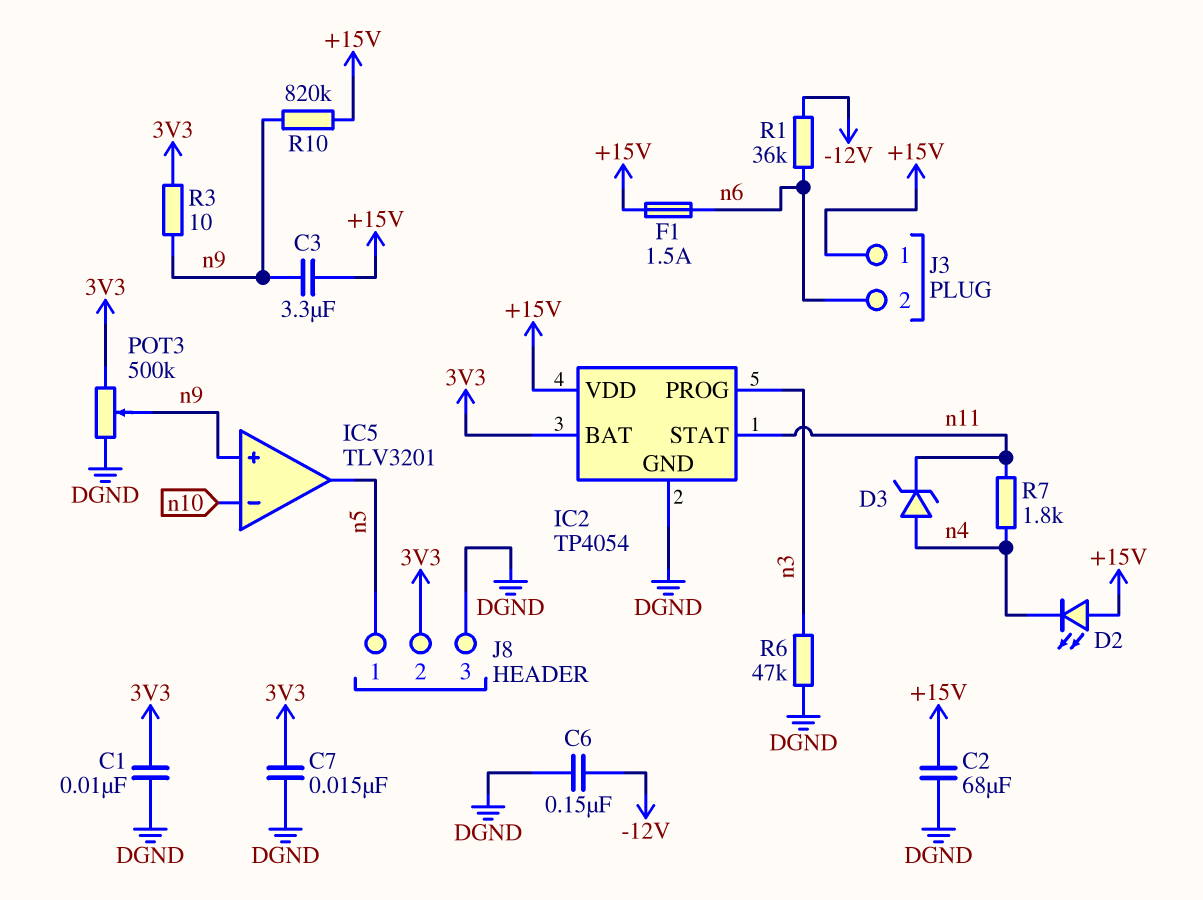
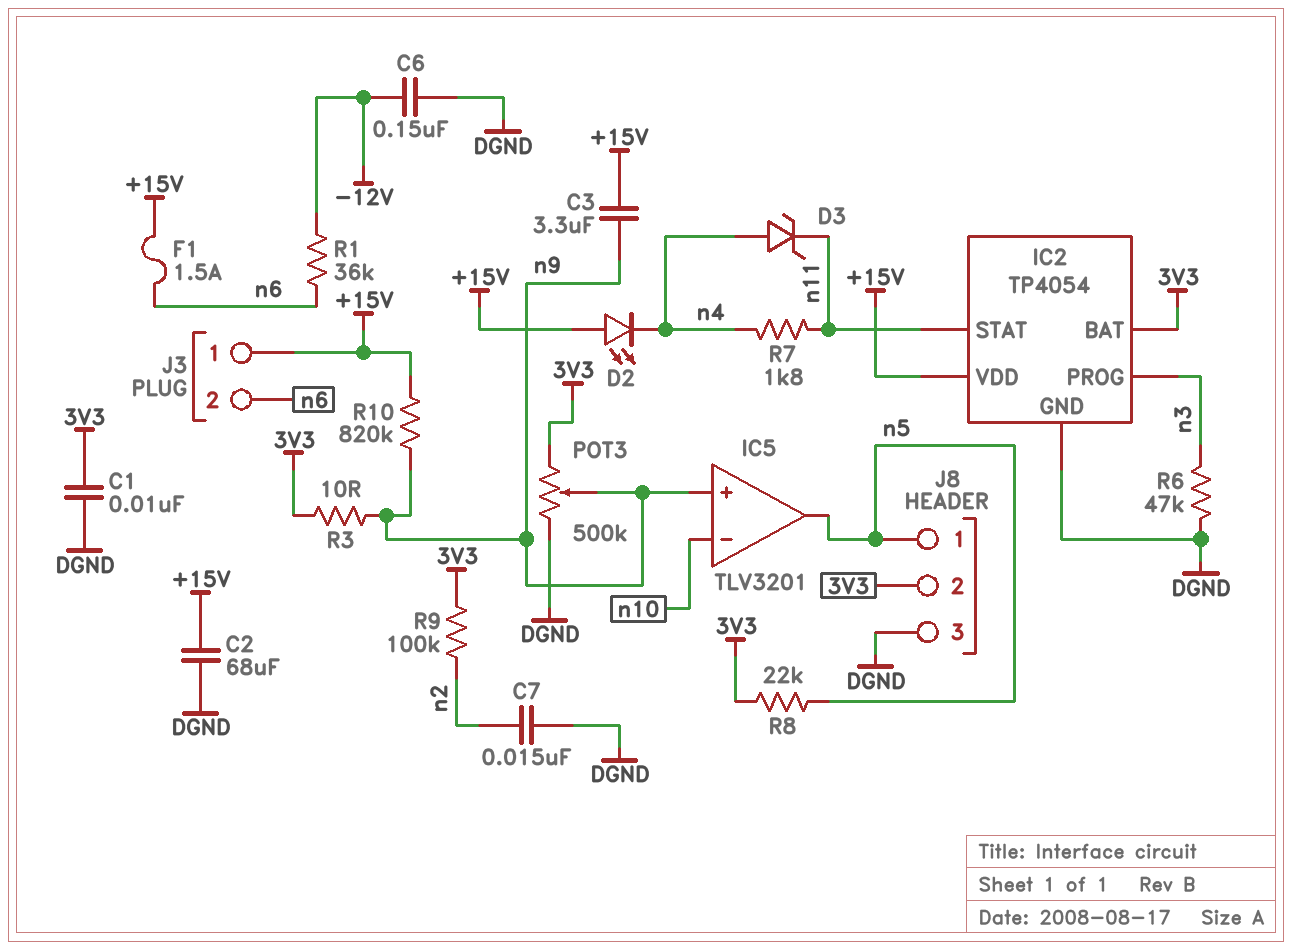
C7: 15nF (3V3, DGND) -> 15nF (DGND, n2)
R8: none -> 22k (3V3, n5)
R9: none -> 100k (3V3, n2)

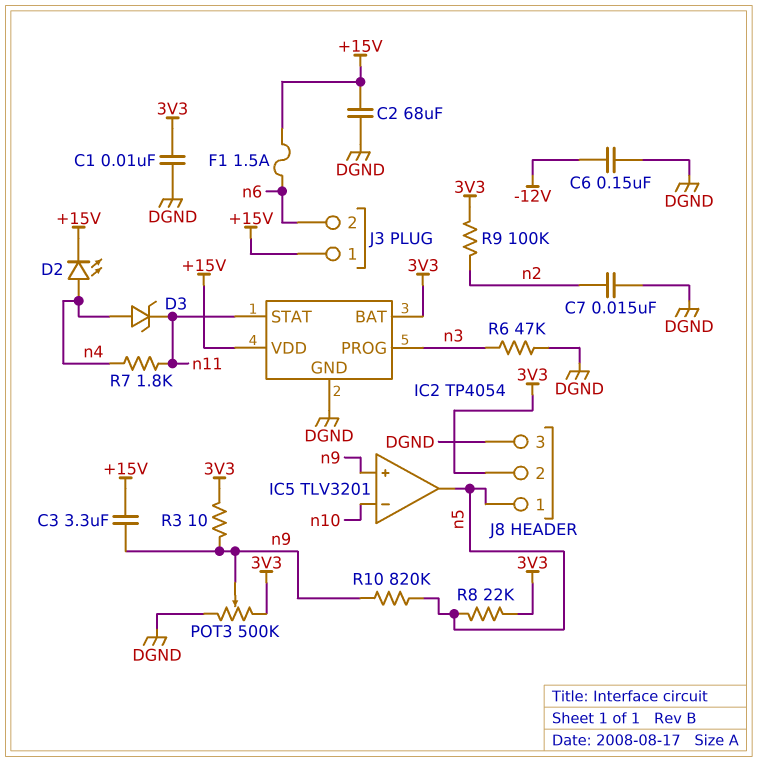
D2: LED (A +15V, K n4) -> LED (A n4, K +15V)
R1: 36k (-12V, n6) -> none
R10: 820k (+15V, n9) -> 820k (n5, n9)

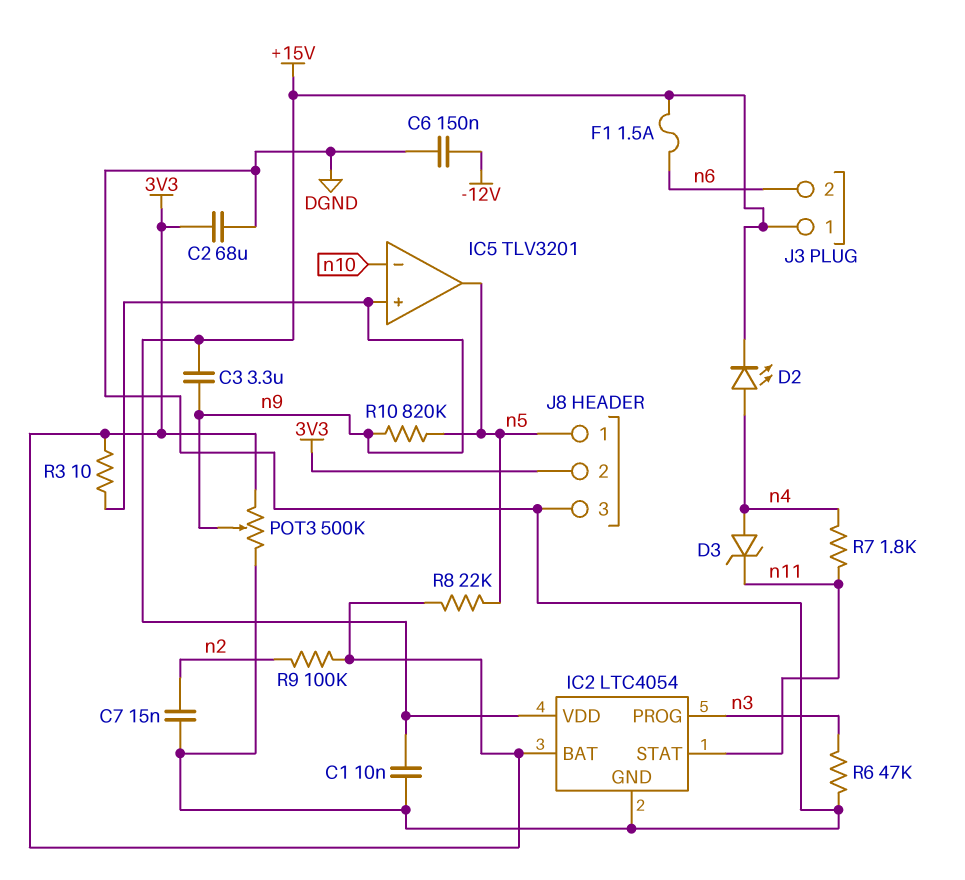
C1: 10nF (3V3, DGND) -> 10nF (+15V, DGND)
C2: 68uF (+15V, DGND) -> 68uF (3V3, DGND)
IC2: TP4054 -> LTC4054

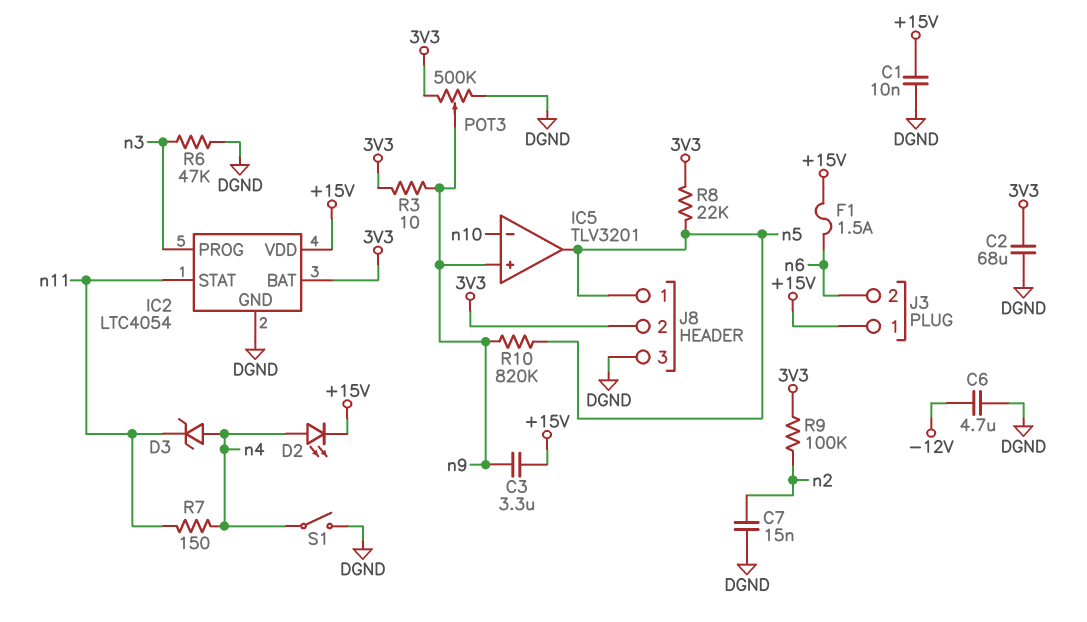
C6: 150nF (-12V, DGND) -> 4.7uF (-12V, DGND)
R7: 1.8k (n4, n11) -> 150 (n4, n11)
S1: none -> switch (DGND, n4)

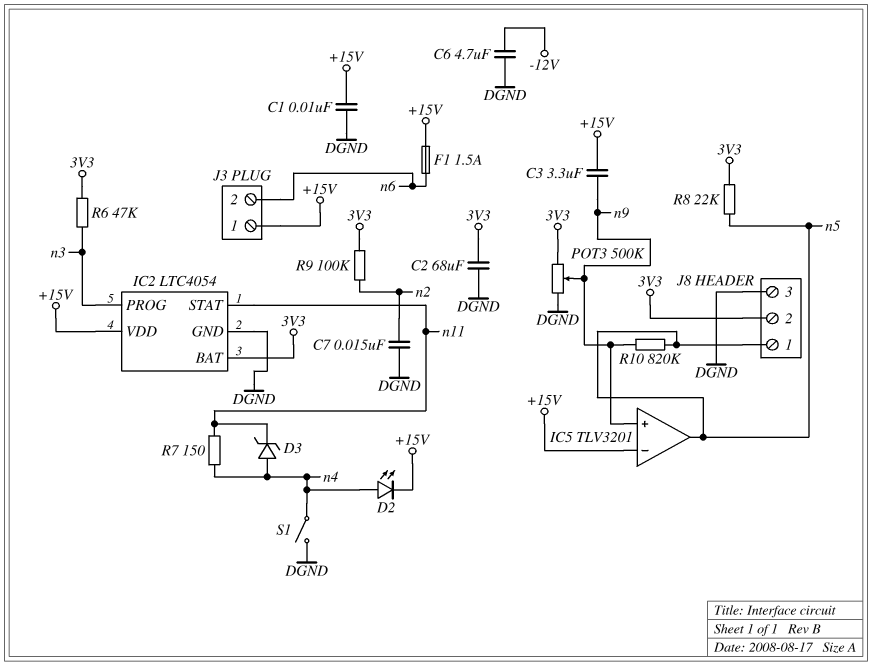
IC5 pin in-: n10 -> +15V
R3: 10 (3V3, n9) -> none
R6: 47k (DGND, n3) -> 47k (3V3, n3)

